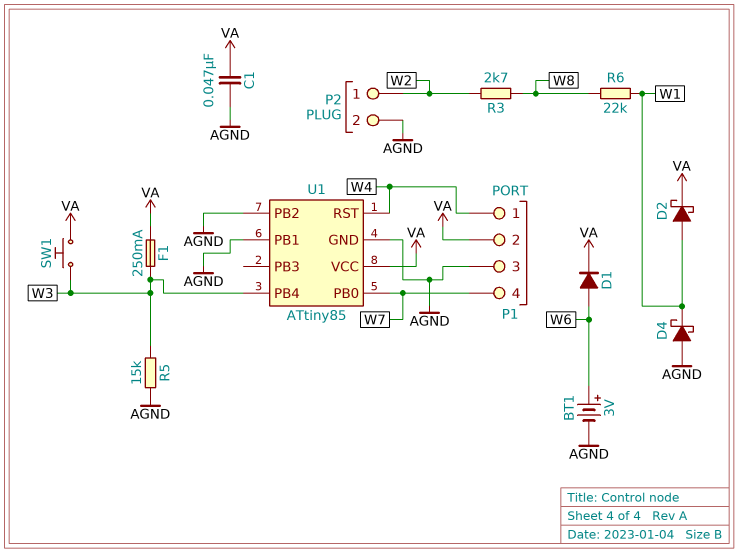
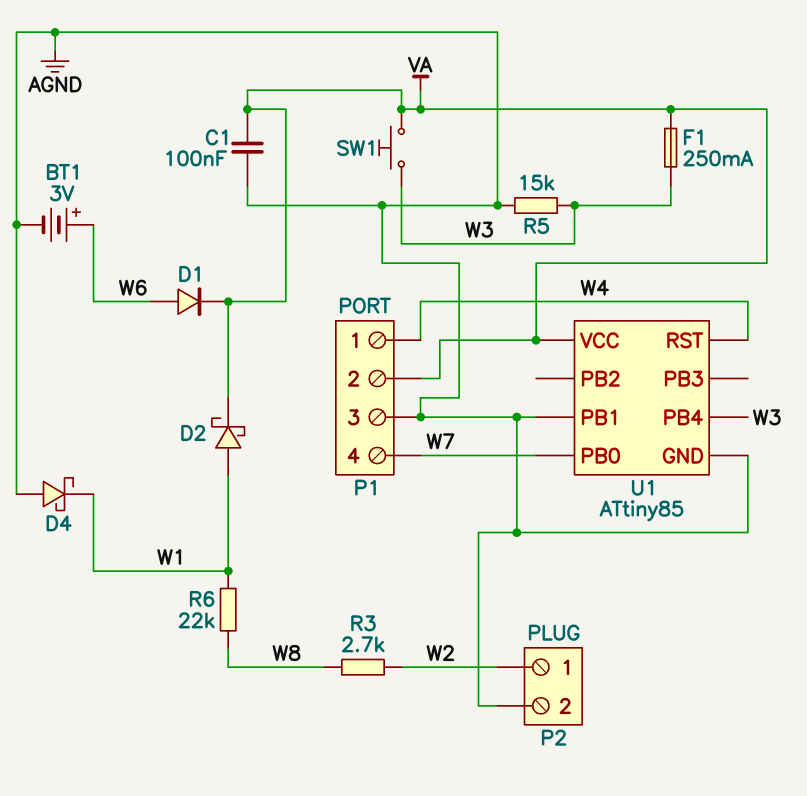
C1: 47nF (AGND, VA) -> 100nF (AGND, VA)
U1 pin PB2: AGND -> none

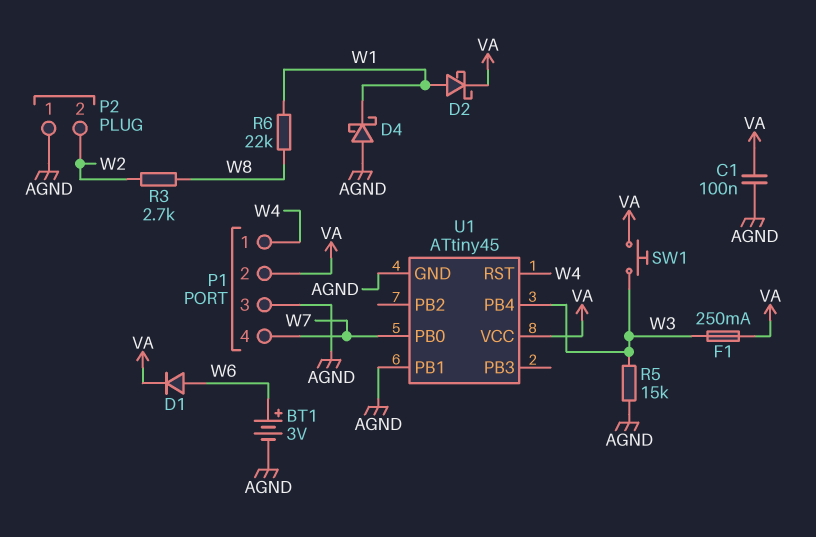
P2 pin 1: W2 -> AGND
P2 pin 2: AGND -> W2
U1: ATtiny85 -> ATtiny45

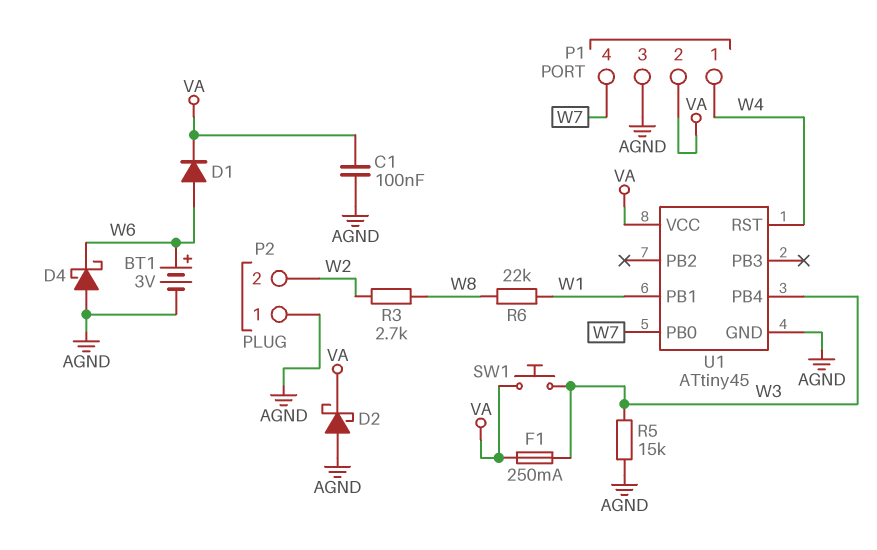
D2: schottky (A W1, K VA) -> schottky (A AGND, K VA)
D4: schottky (A AGND, K W1) -> schottky (A AGND, K W6)
U1 pin PB1: AGND -> W1

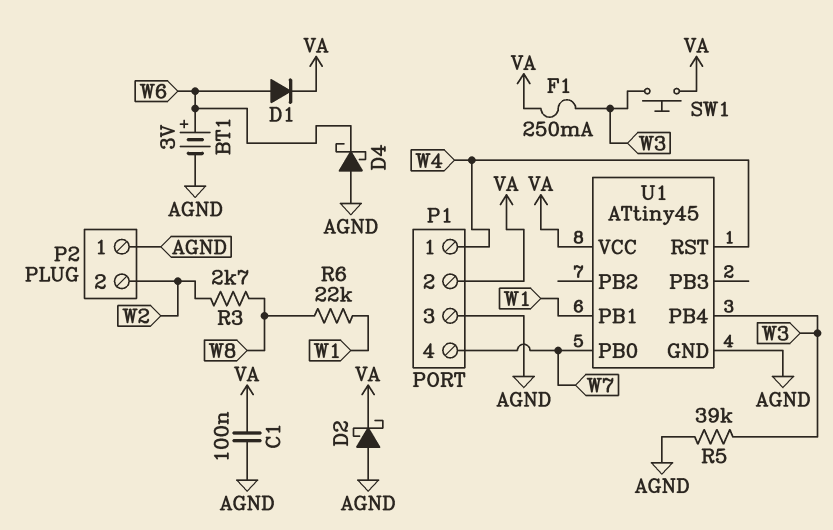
R5: 15k (AGND, W3) -> 39k (AGND, W3)

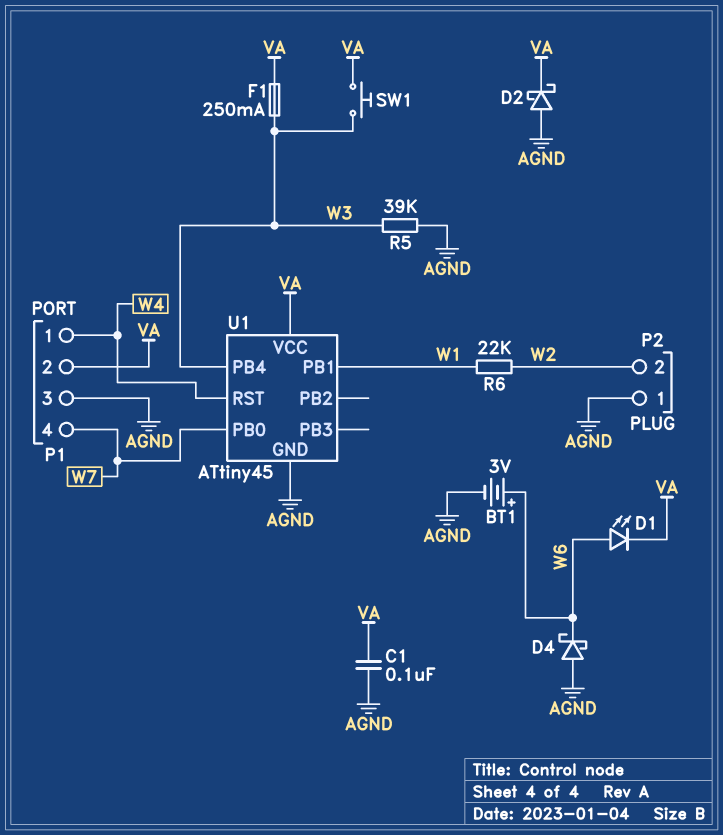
D1: diode (A W6, K VA) -> LED (A W6, K VA)
R3: 2.7k (W2, W8) -> none
R6: 22k (W1, W8) -> 22k (W1, W2)

